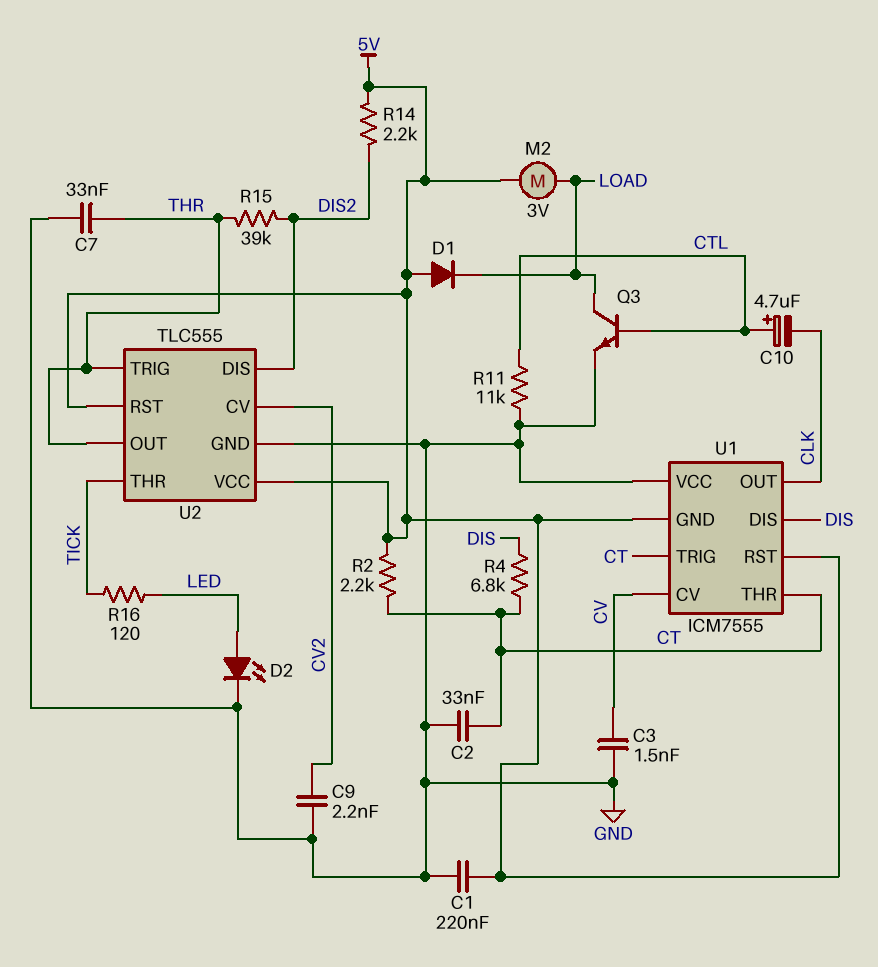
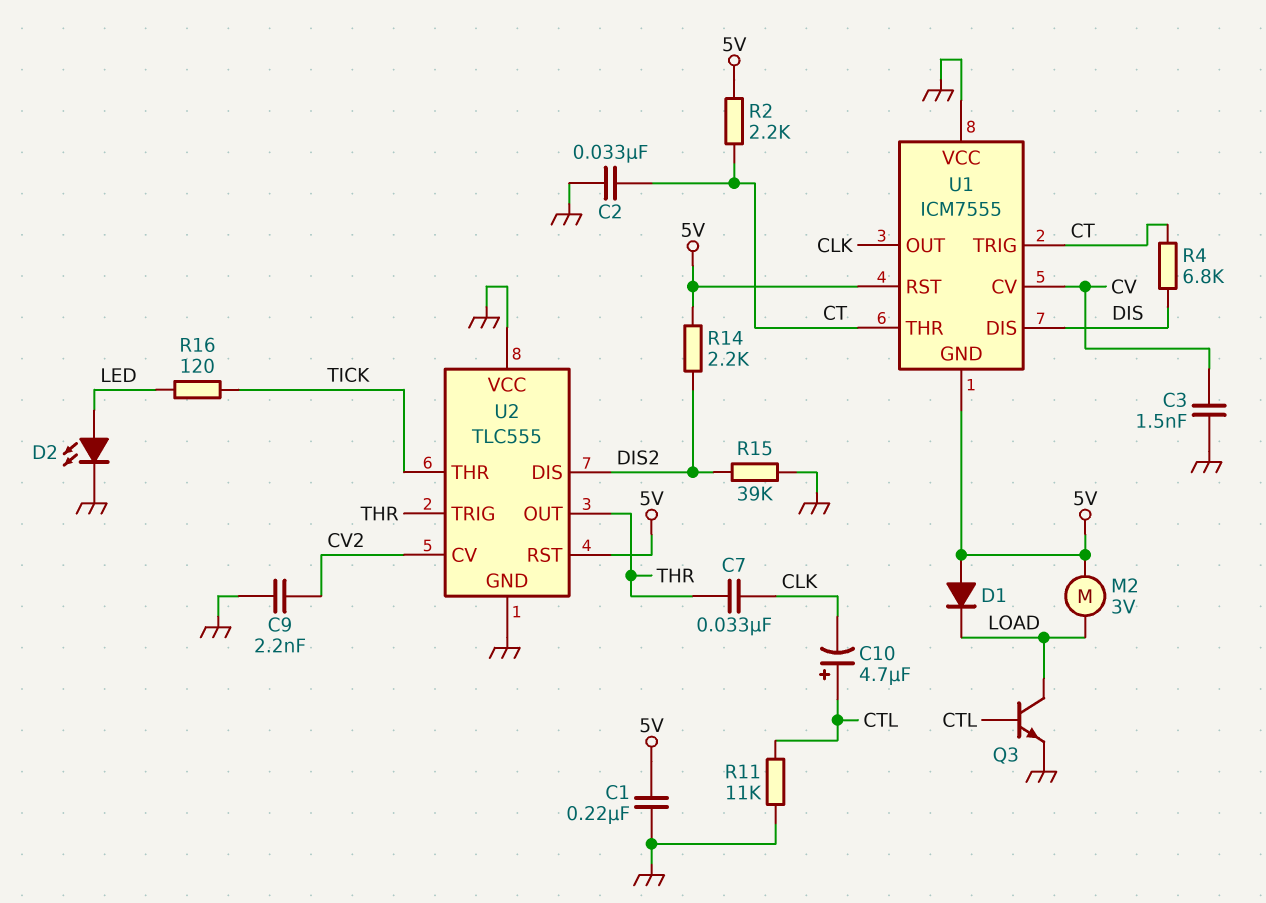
C7: 33nF (GND, THR) -> 33nF (CLK, THR)
R15: 39k (DIS2, THR) -> 39k (DIS2, GND)
U2 pin VCC: 5V -> GND

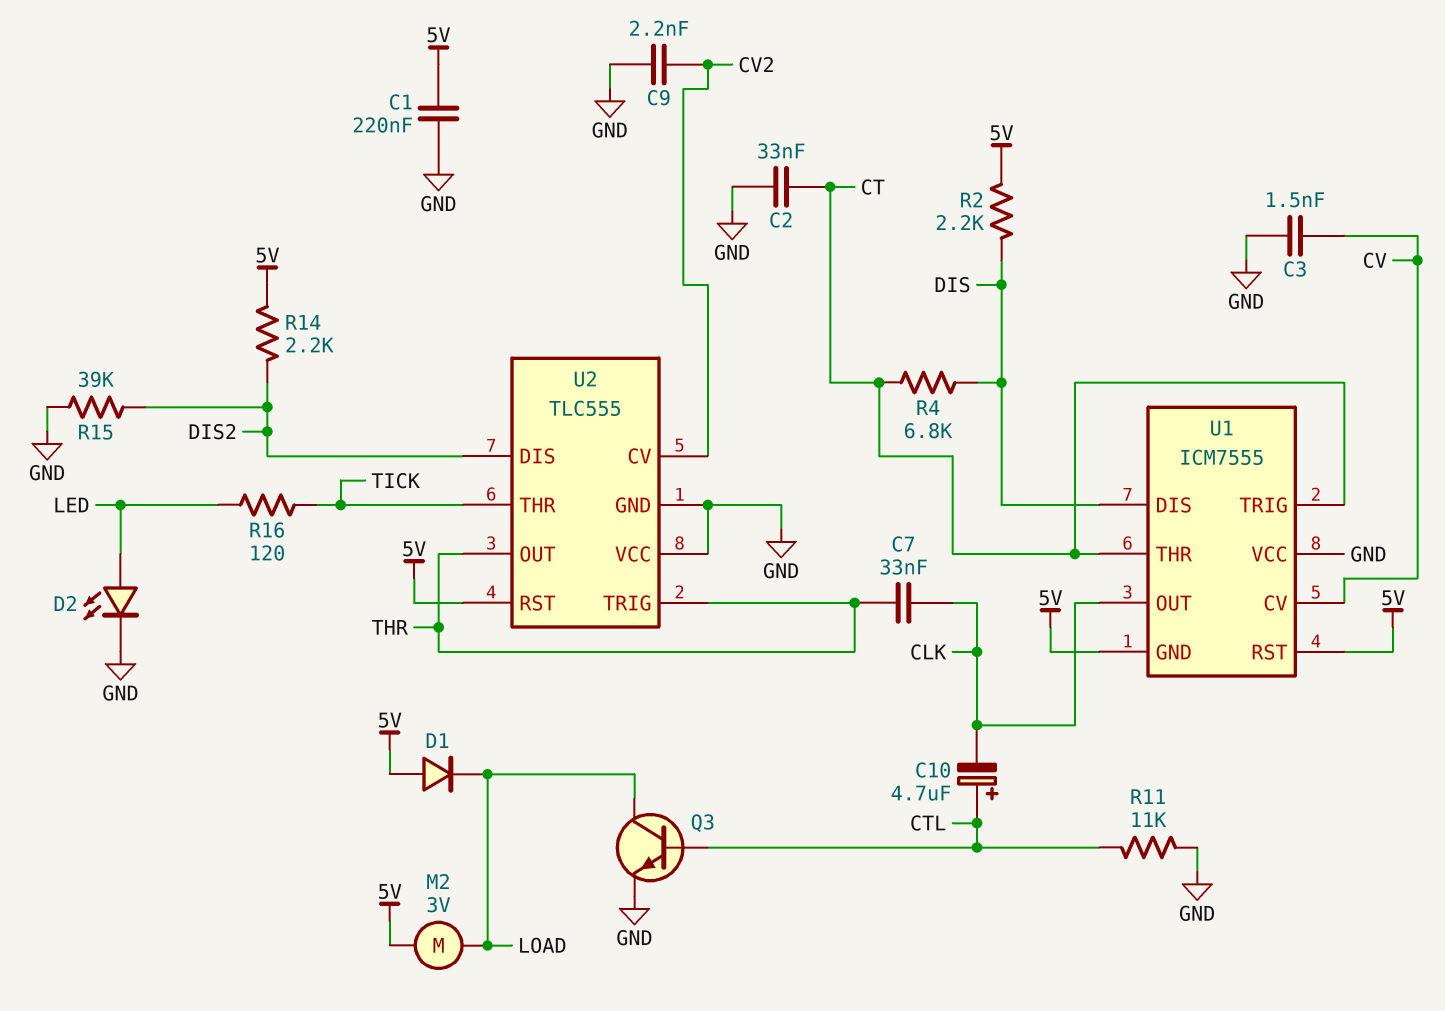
R2: 2.2k (5V, CT) -> 2.2k (5V, DIS)

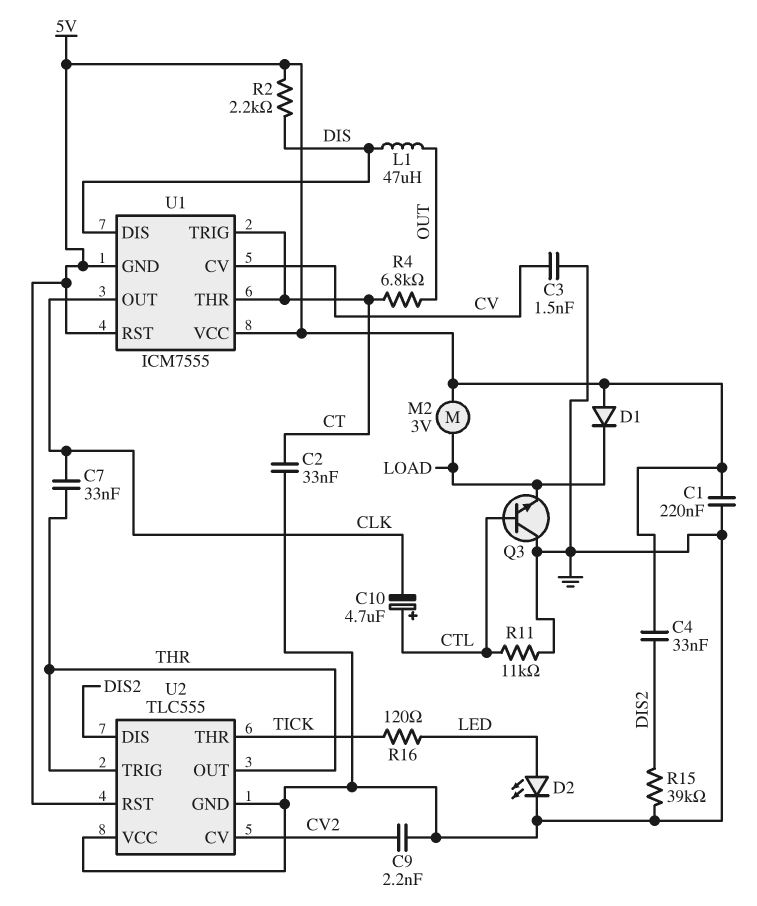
C4: none -> 33nF (5V, DIS2)
L1: none -> 47uH (DIS, OUT)
Q3: NPN (B CTL, C LOAD, E GND) -> NPN (B CTL, C GND, E LOAD)
R4: 6.8k (CT, DIS) -> 6.8k (CT, OUT)
R14: 2.2k (5V, DIS2) -> none
U1 pin VCC: GND -> 5V

